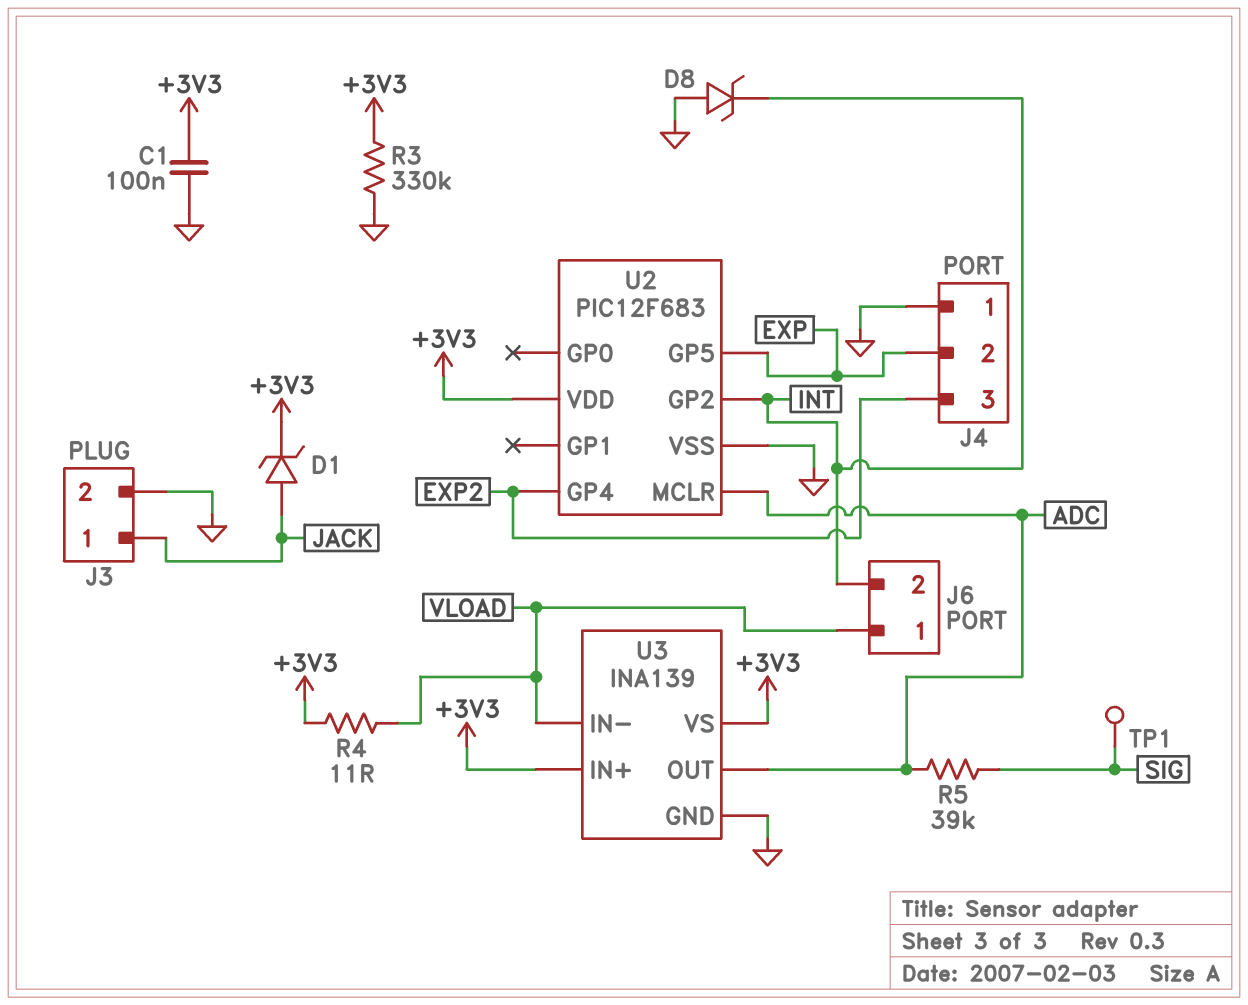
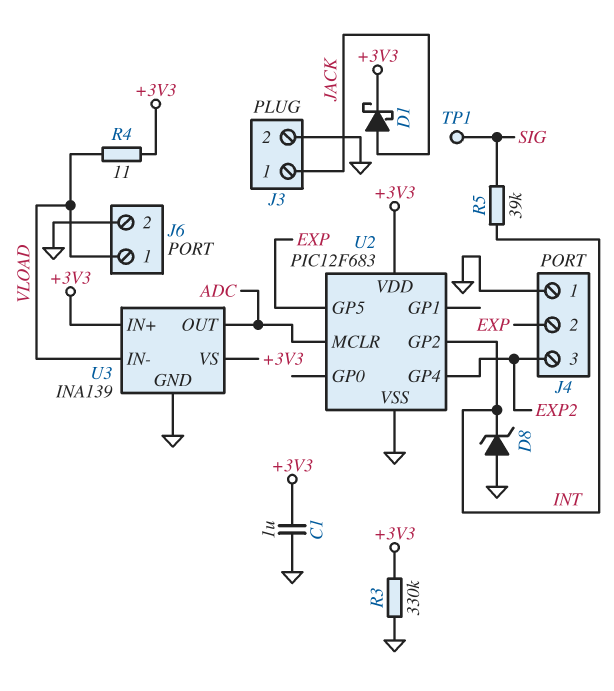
C1: 100nF (+3V3, GND) -> 1uF (+3V3, GND)
D1: zener (A JACK, K +3V3) -> schottky (A JACK, K +3V3)
J6 pin 2: INT -> GND
R5: 39k (ADC, SIG) -> 39k (INT, SIG)

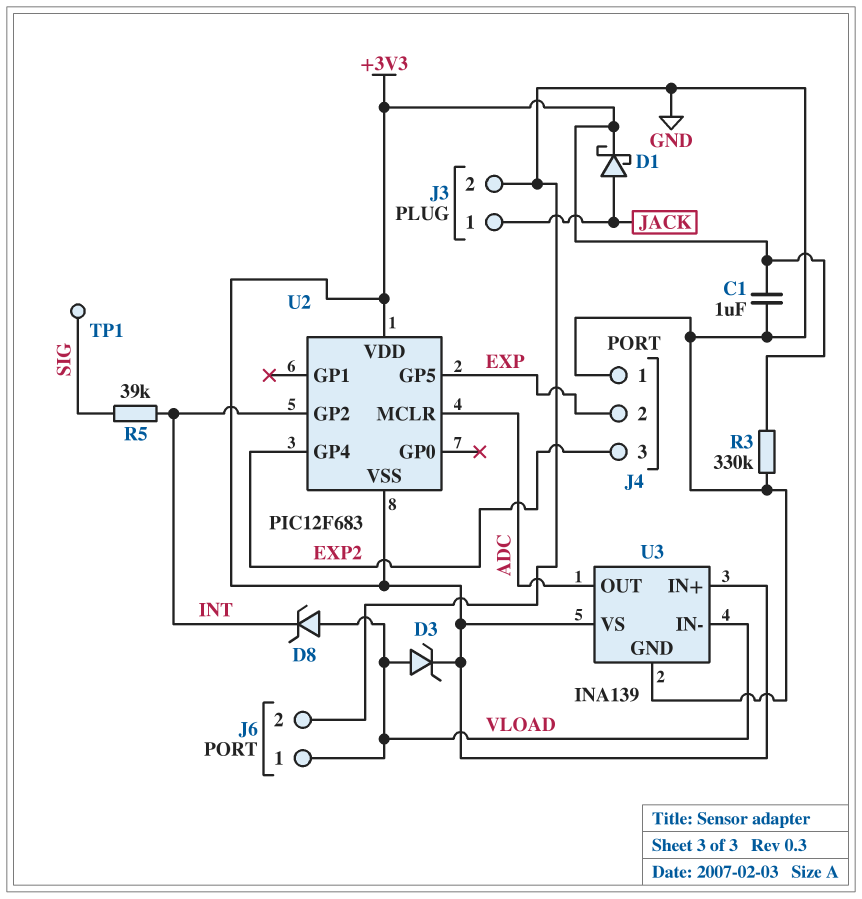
D3: none -> zener (A VLOAD, K +3V3)
D8: zener (A GND, K INT) -> zener (A VLOAD, K INT)
R4: 11 (+3V3, VLOAD) -> none
U2 pin VSS: GND -> +3V3

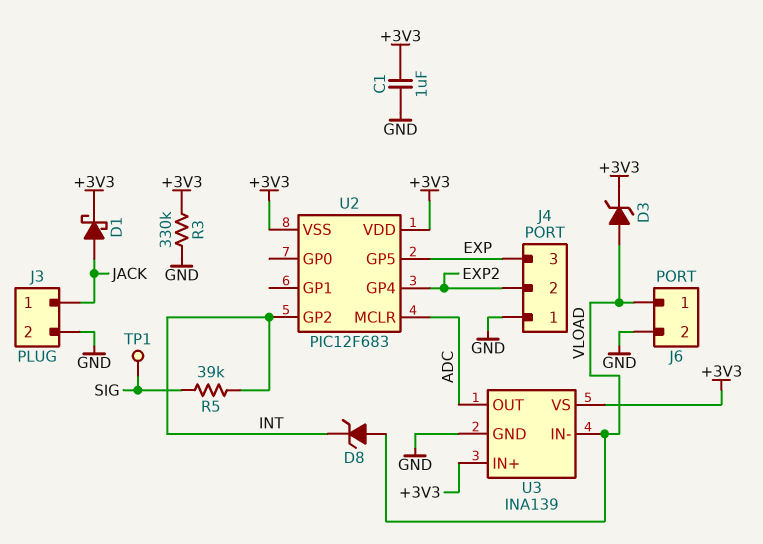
J4 pin 2: EXP -> EXP2
J4 pin 3: EXP2 -> EXP

